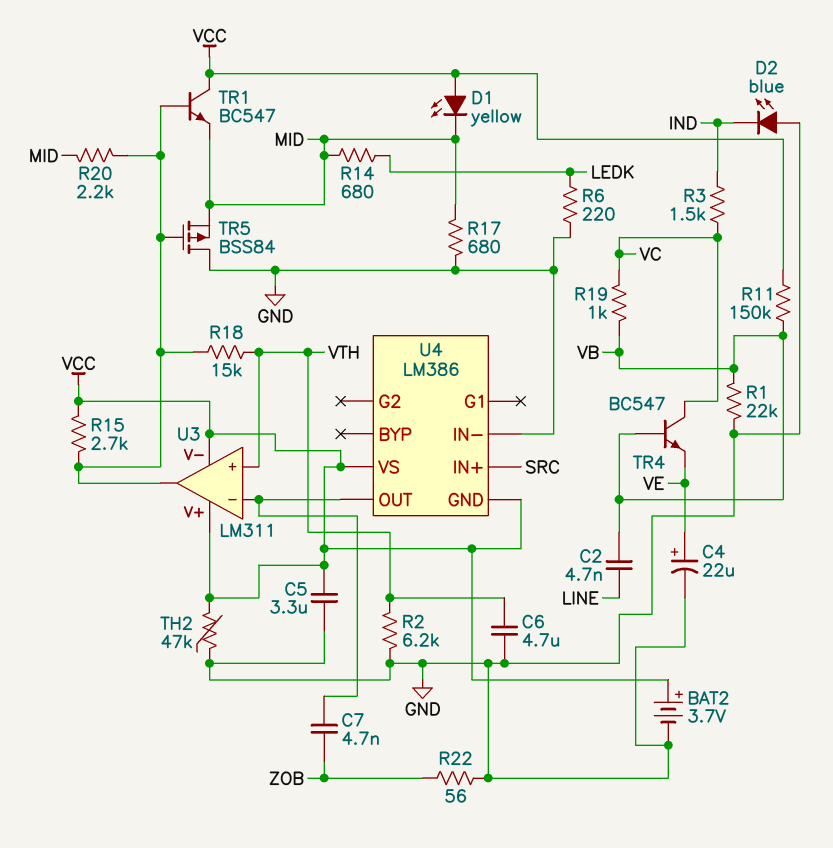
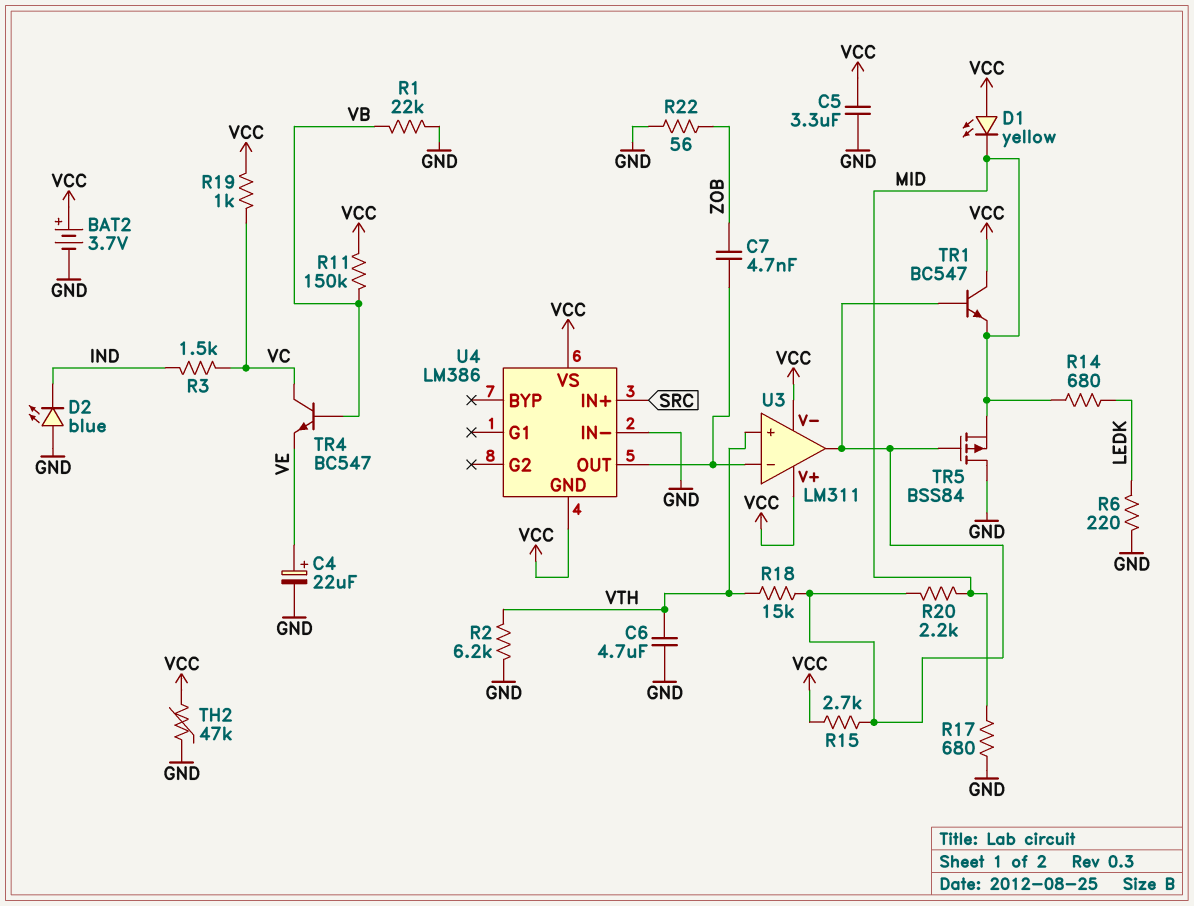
C2: 4.7nF (LINE, VB) -> none
R19: 1k (VB, VC) -> 1k (VC, VCC)

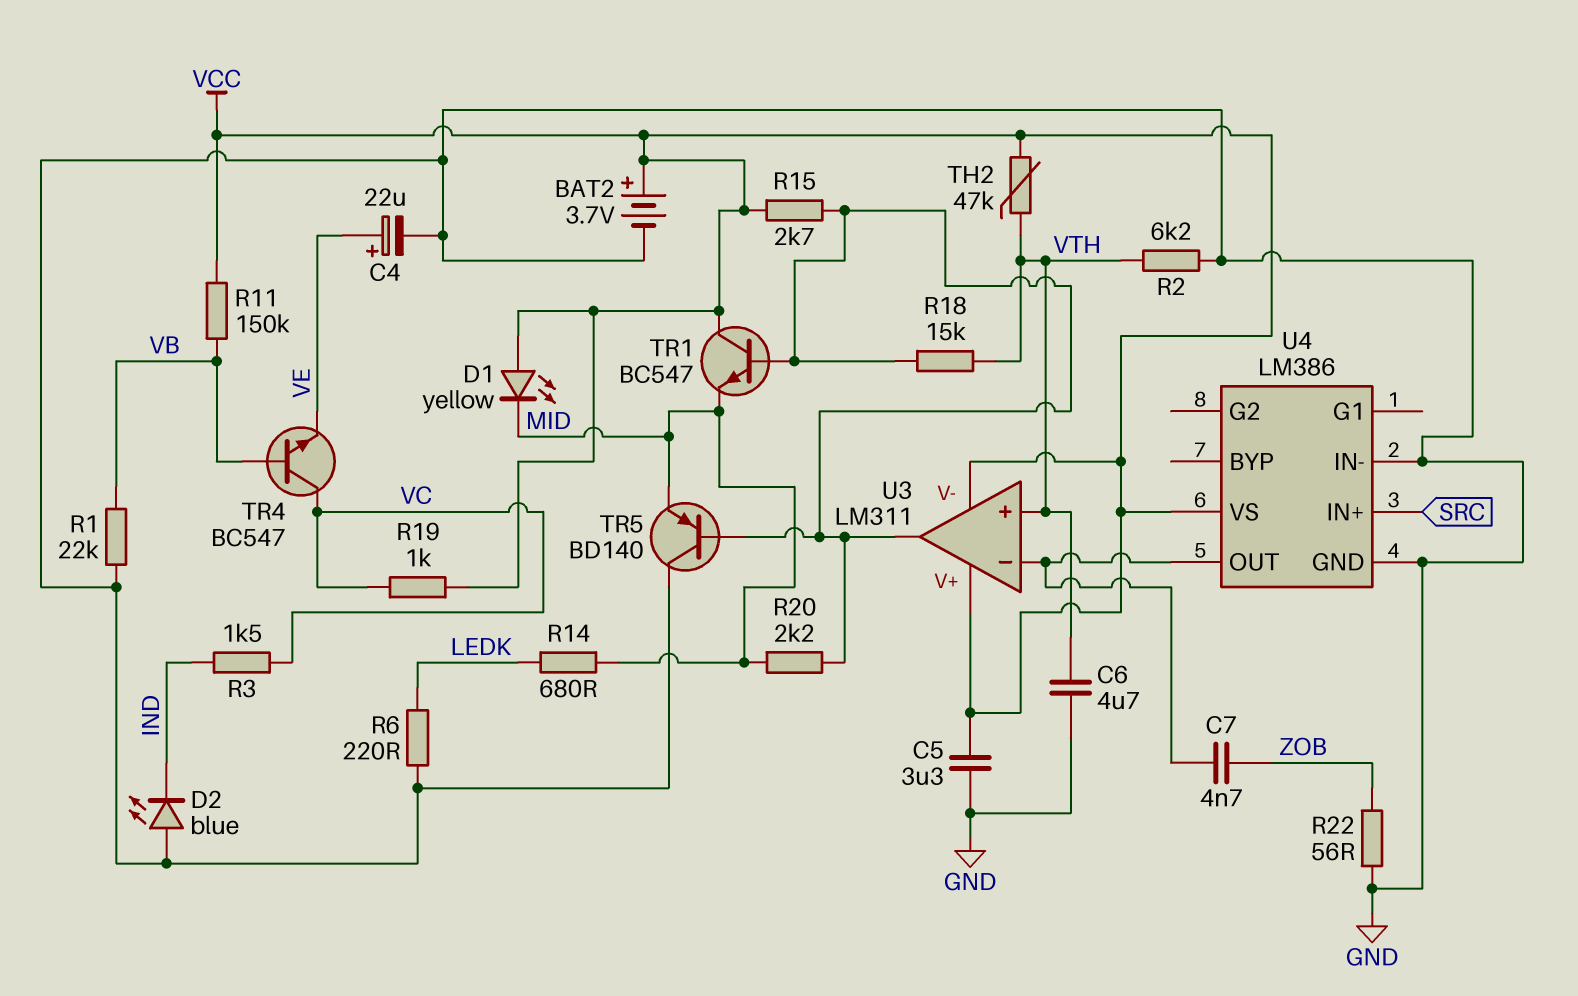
R17: 680 (GND, MID) -> none
TH2: 47k (GND, VCC) -> 47k (VCC, VTH)
TR5: PMOS BSS84 (G U3/out, D GND, S MID) -> PNP BD140 (B U3/out, C GND, E MID)
U4 pin GND: VCC -> GND

